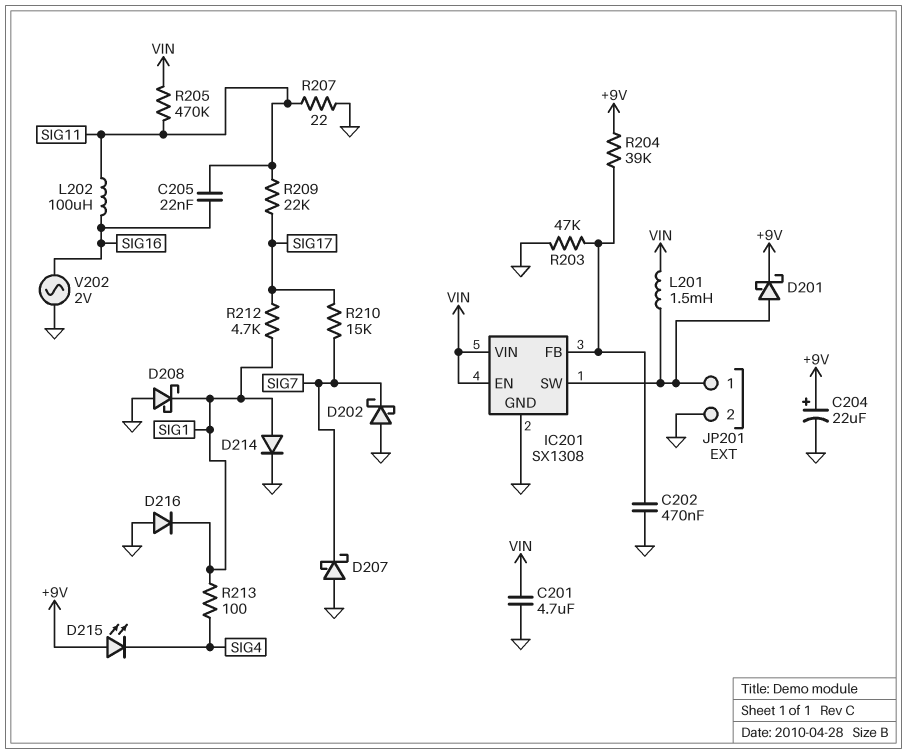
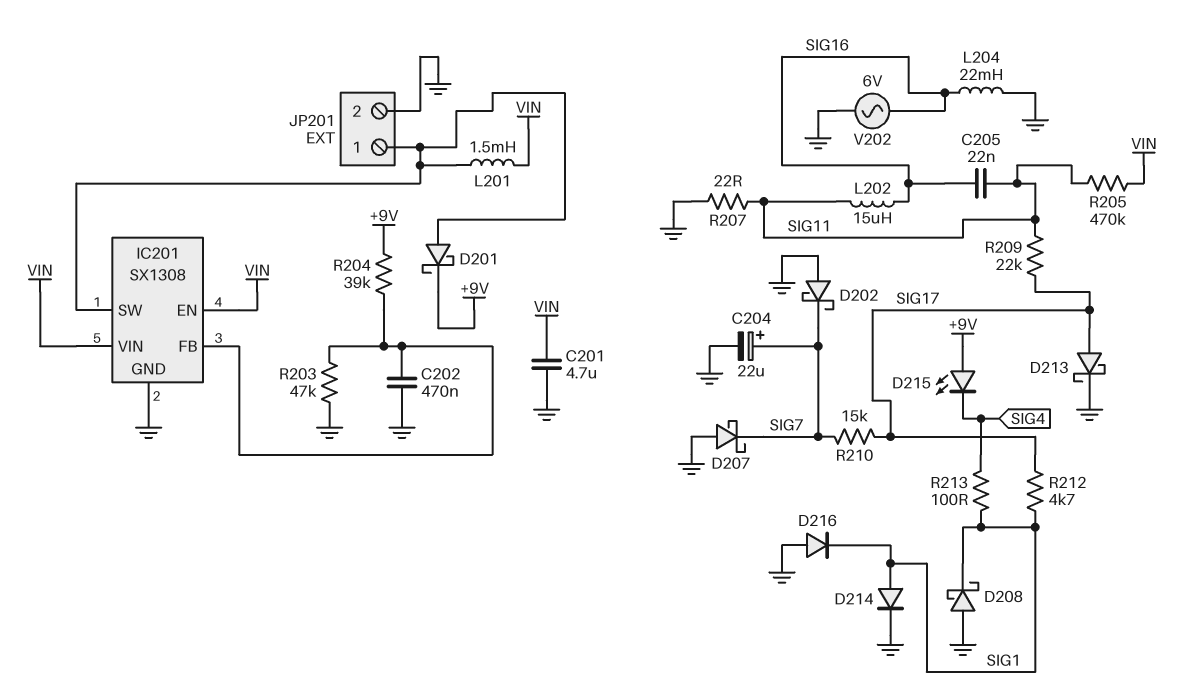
C204: 22uF (plus +9V, minus GND) -> 22uF (plus SIG7, minus GND)
D213: none -> schottky (A SIG17, K GND)
L202: 100uH (SIG11, SIG16) -> 15uH (SIG11, SIG16)
L204: none -> 22mH (GND, SIG16)
V202: AC 2V (GND, SIG16) -> AC 6V (GND, SIG16)

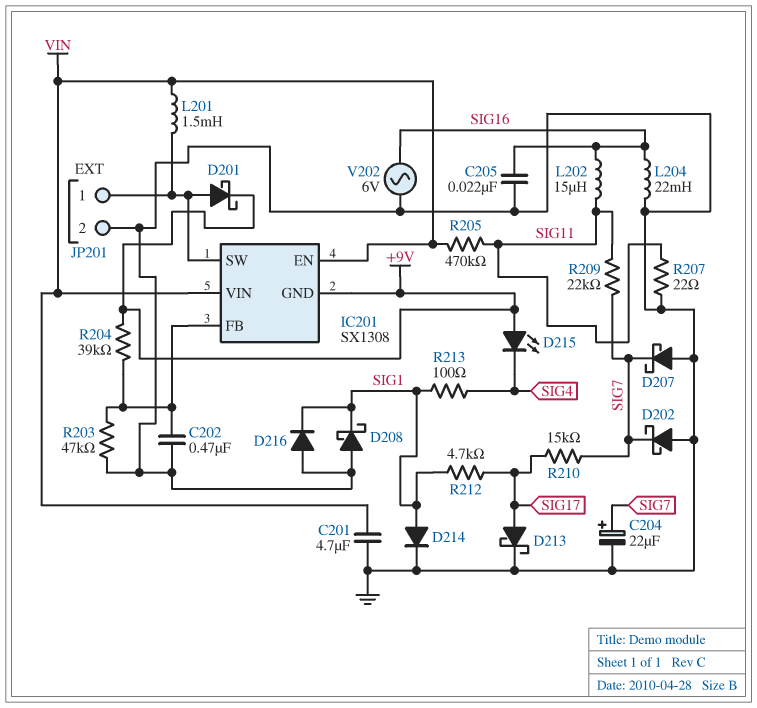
C205: 22nF (SIG11, SIG16) -> 22nF (GND, SIG16)
IC201 pin GND: GND -> +9V
R209: 22k (SIG11, SIG17) -> 22k (SIG7, SIG11)

